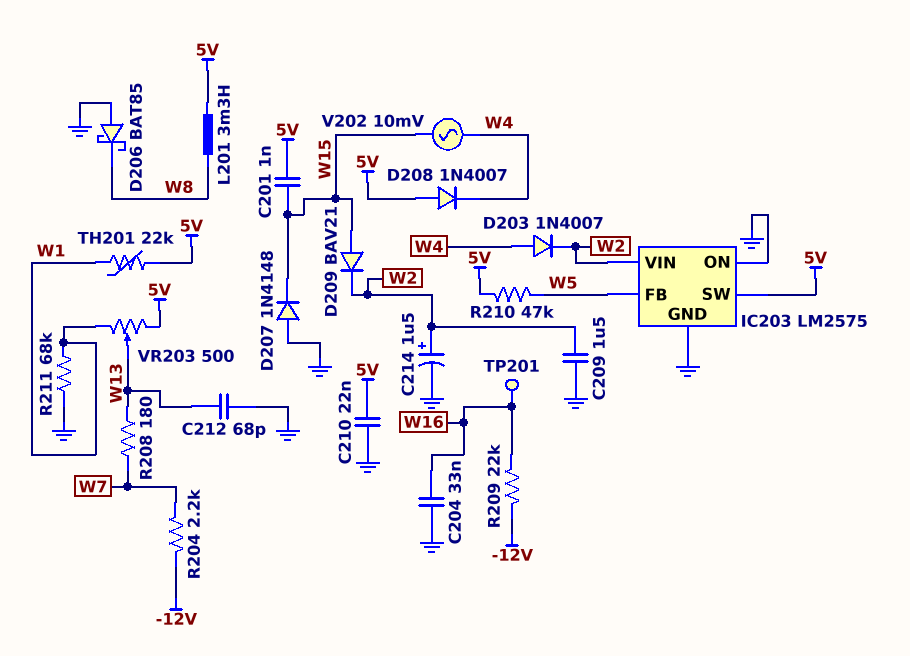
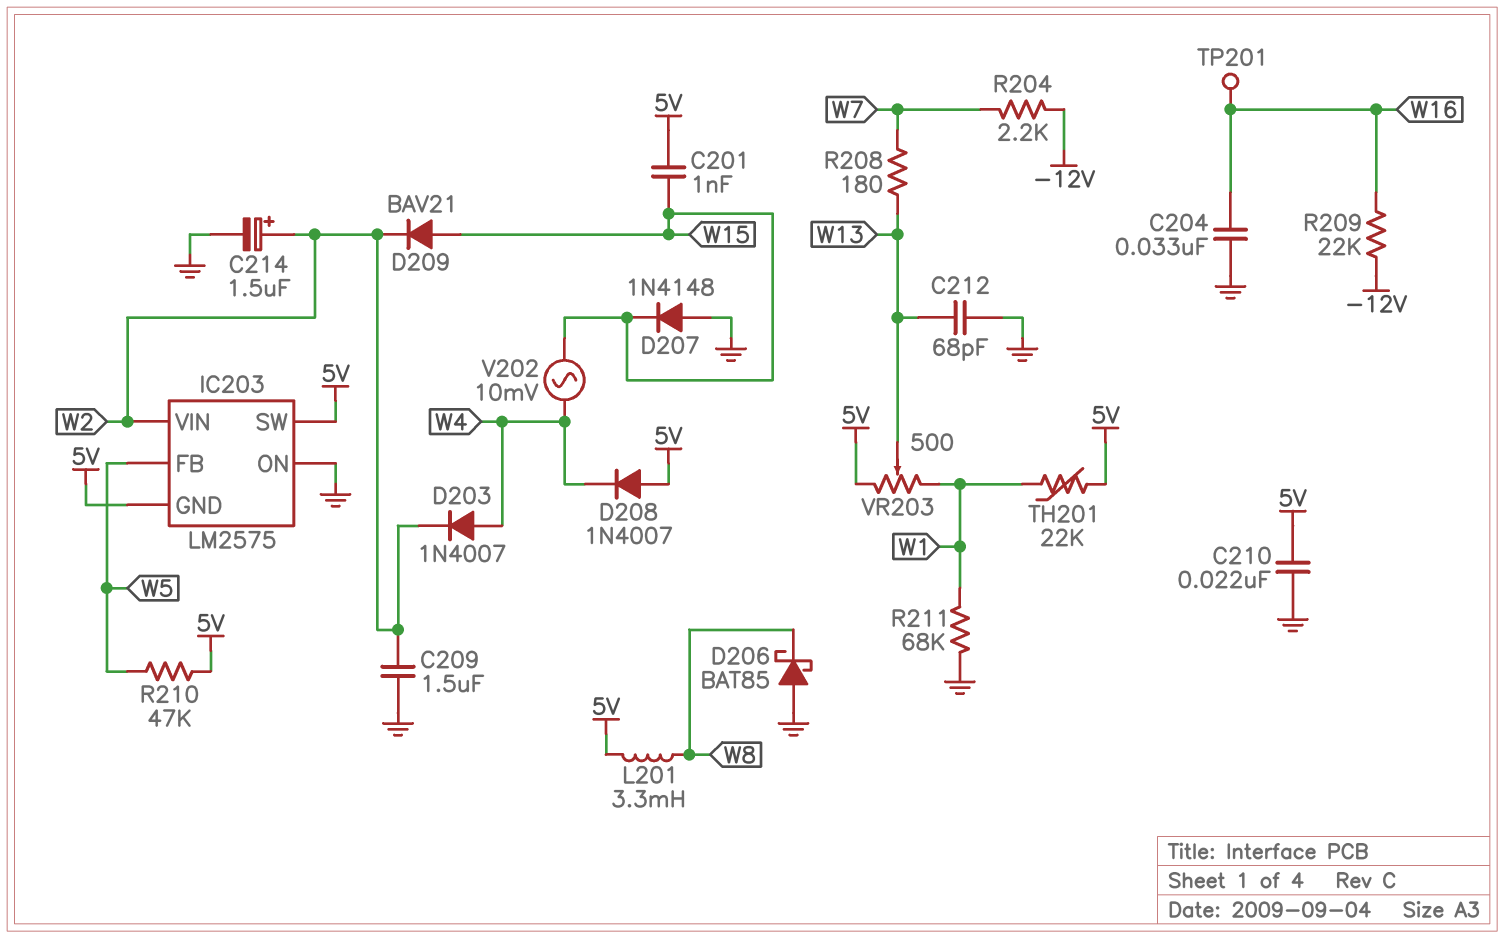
IC203 pin GND: GND -> 5V

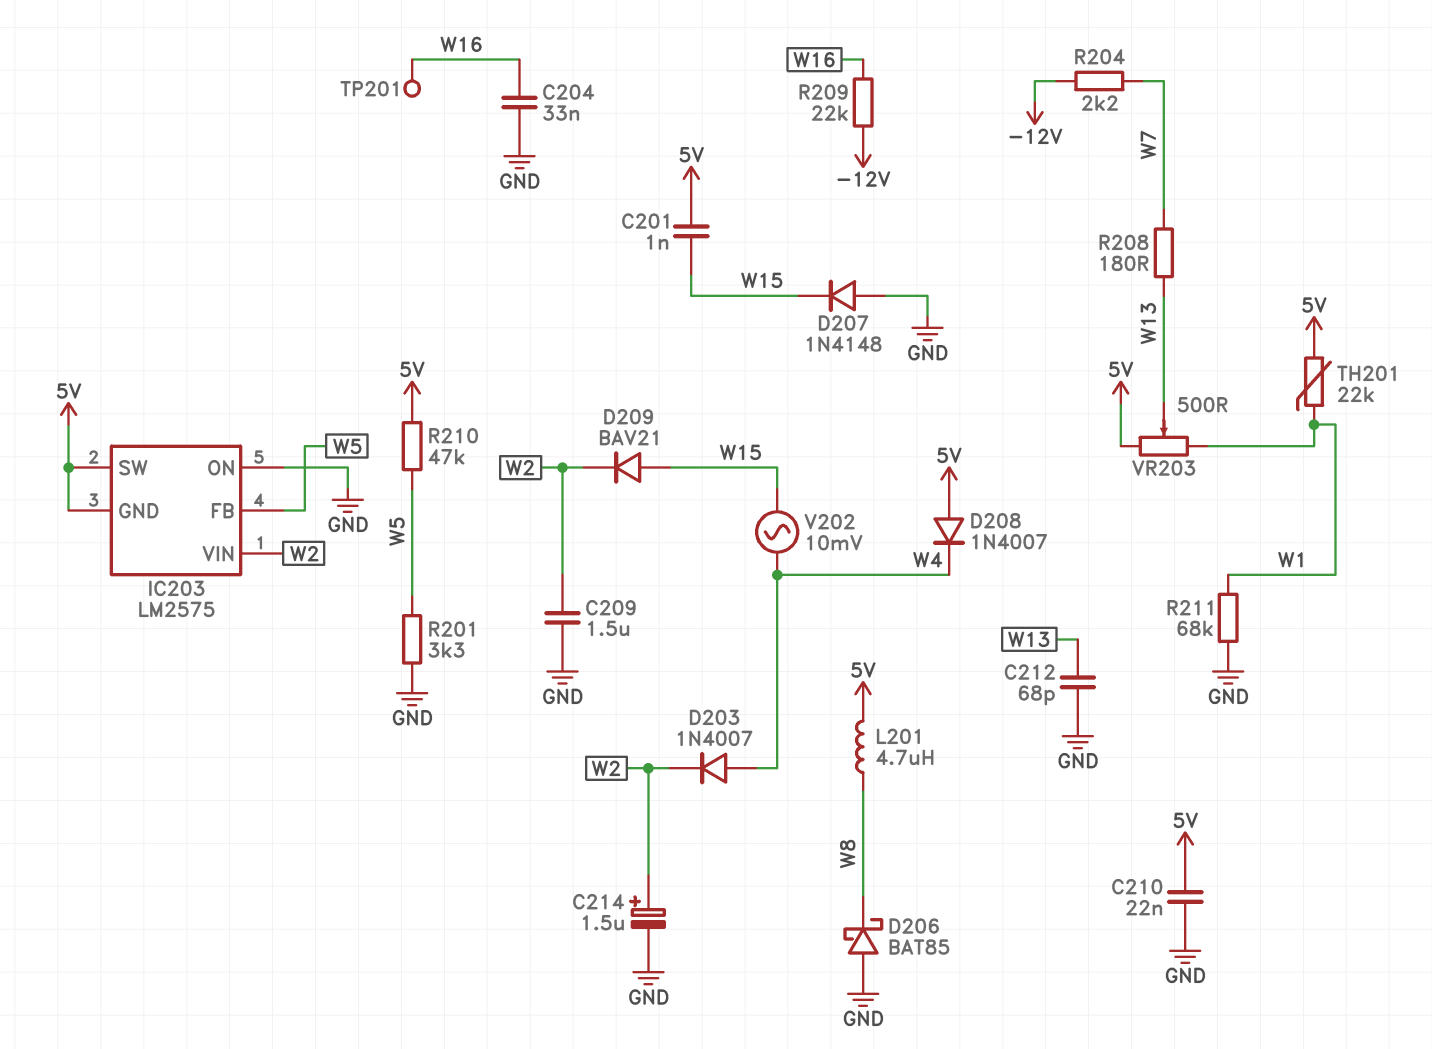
L201: 3.3mH (5V, W8) -> 4.7uH (5V, W8)
R201: none -> 3.3k (GND, W5)

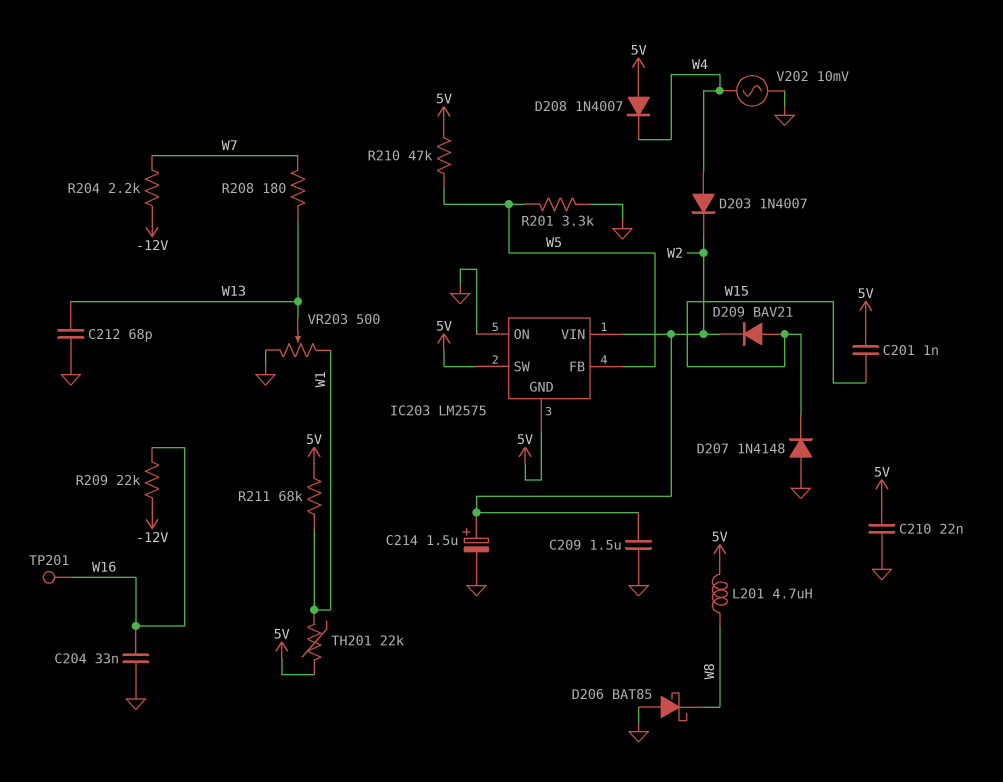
R211: 68k (GND, W1) -> 68k (5V, W1)
V202: AC 10mV (W4, W15) -> AC 10mV (GND, W4)
VR203: 500 (5V, W1, wiper W13) -> 500 (GND, W1, wiper W13)

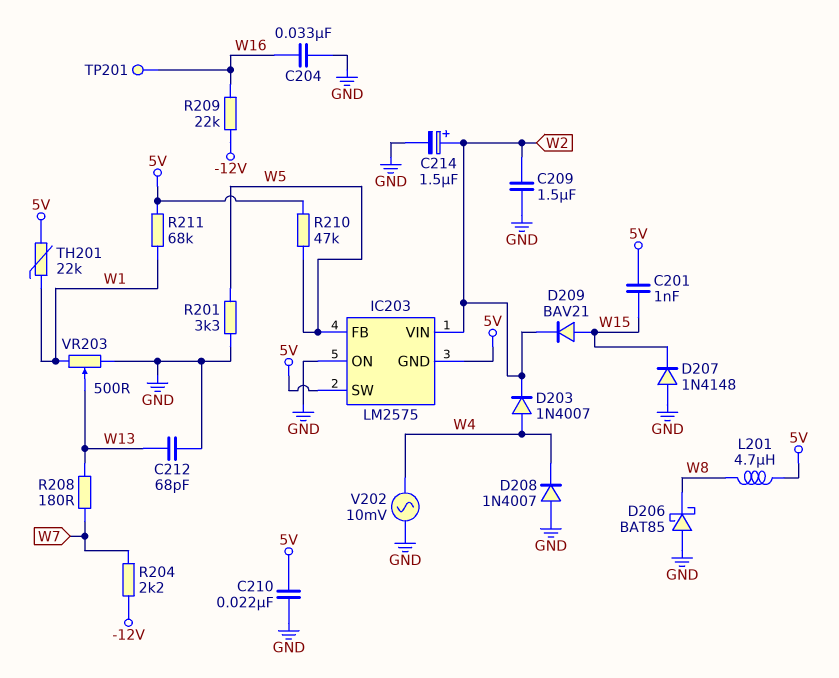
D208: diode 1N4007 (A 5V, K W4) -> diode 1N4007 (A GND, K W4)

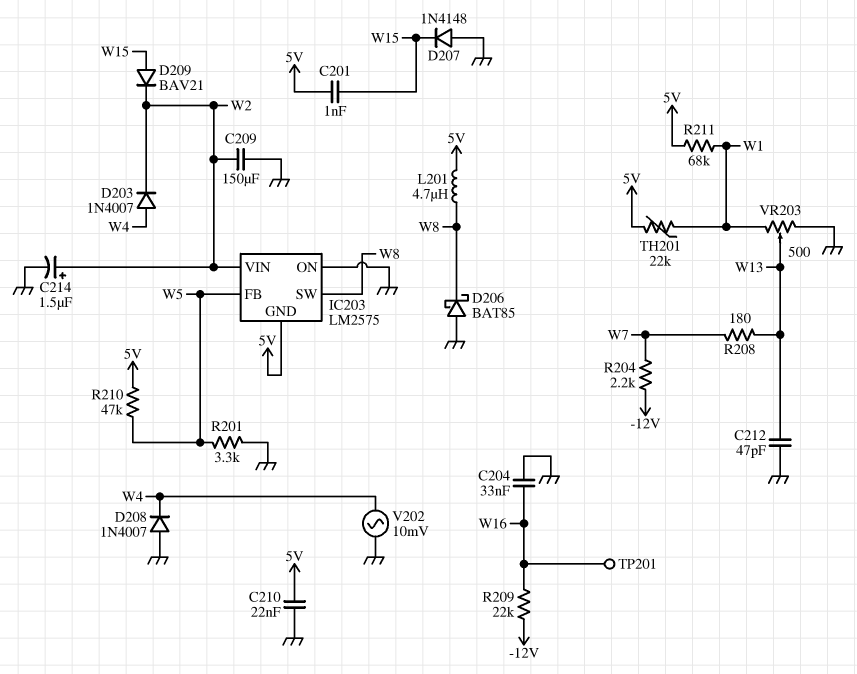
C209: 1.5uF (GND, W2) -> 150uF (GND, W2)
C212: 68pF (GND, W13) -> 47pF (GND, W13)
IC203 pin SW: 5V -> W8

